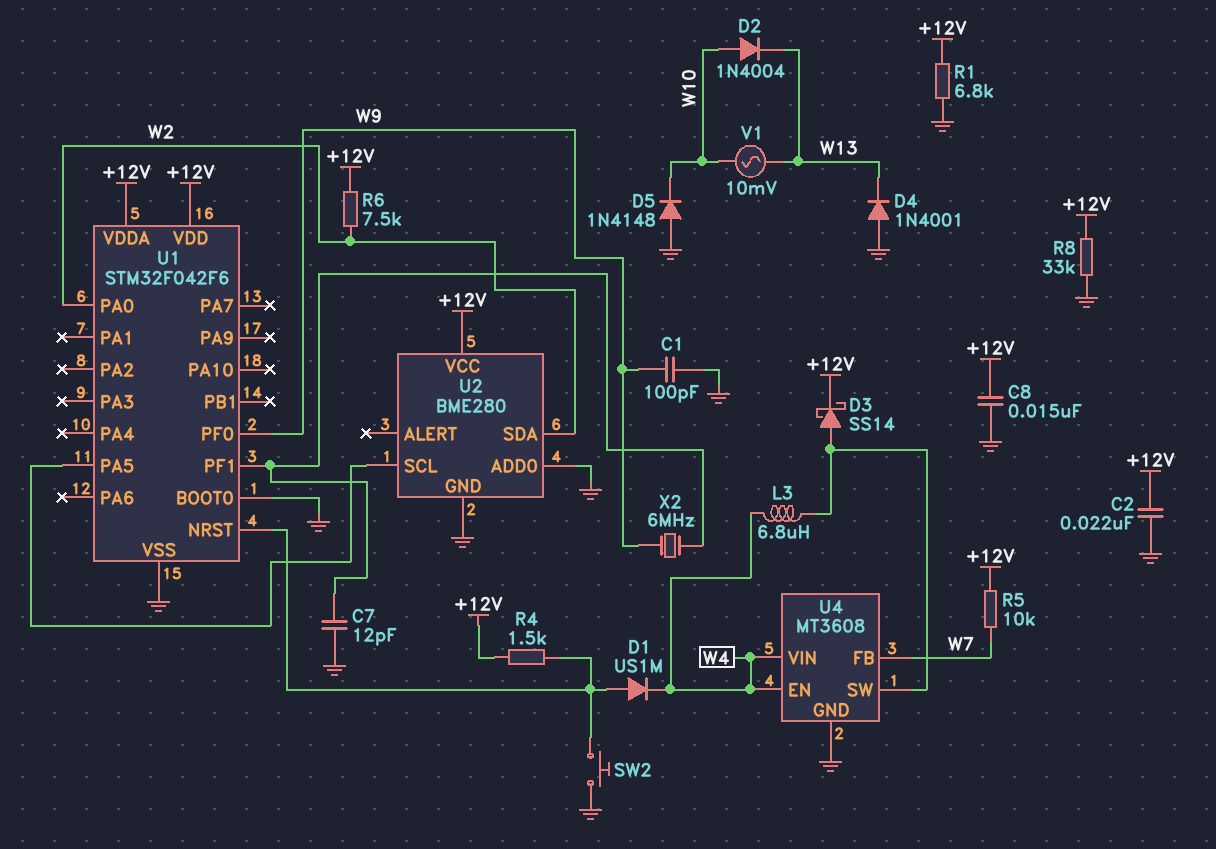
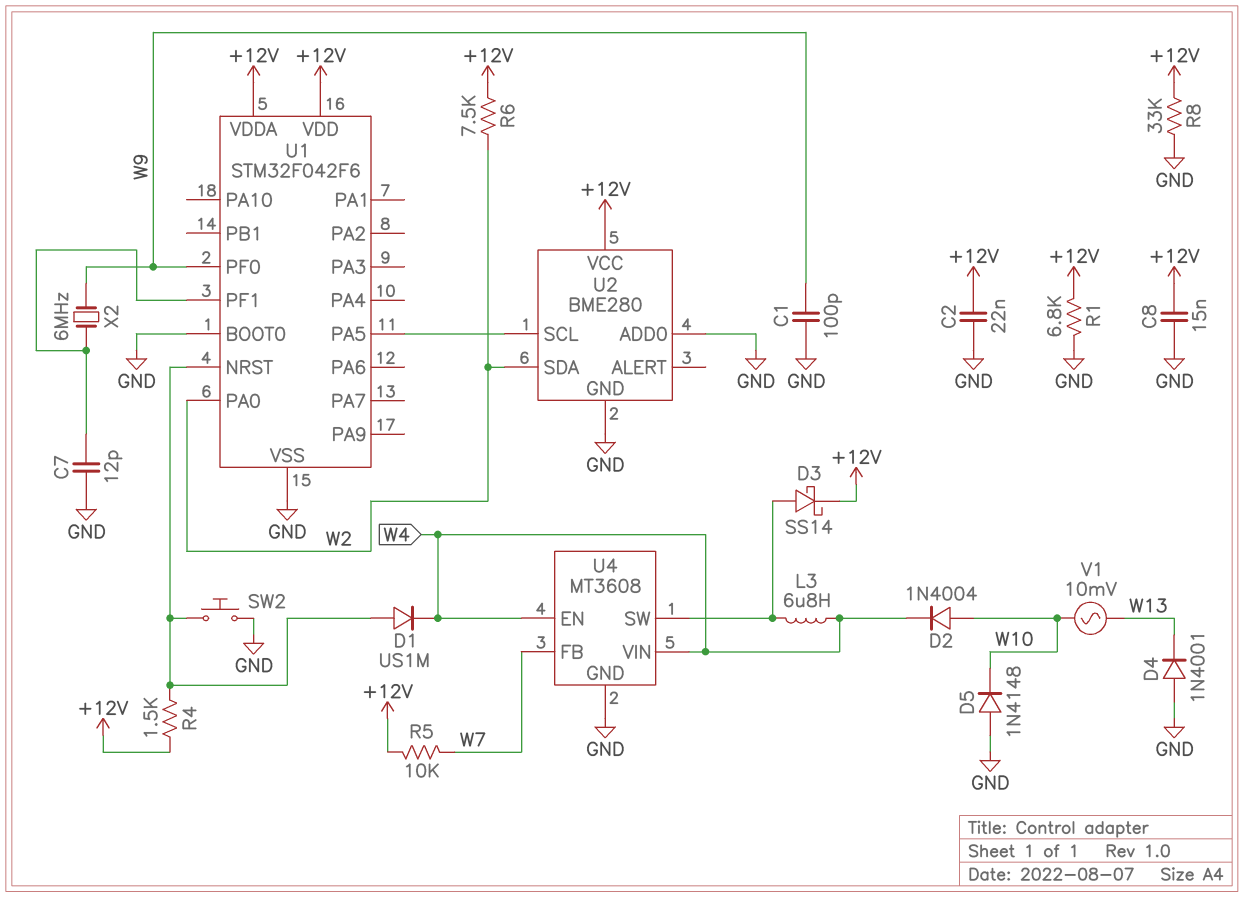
D2: diode 1N4004 (A W10, K W13) -> diode 1N4004 (A W10, K W4)

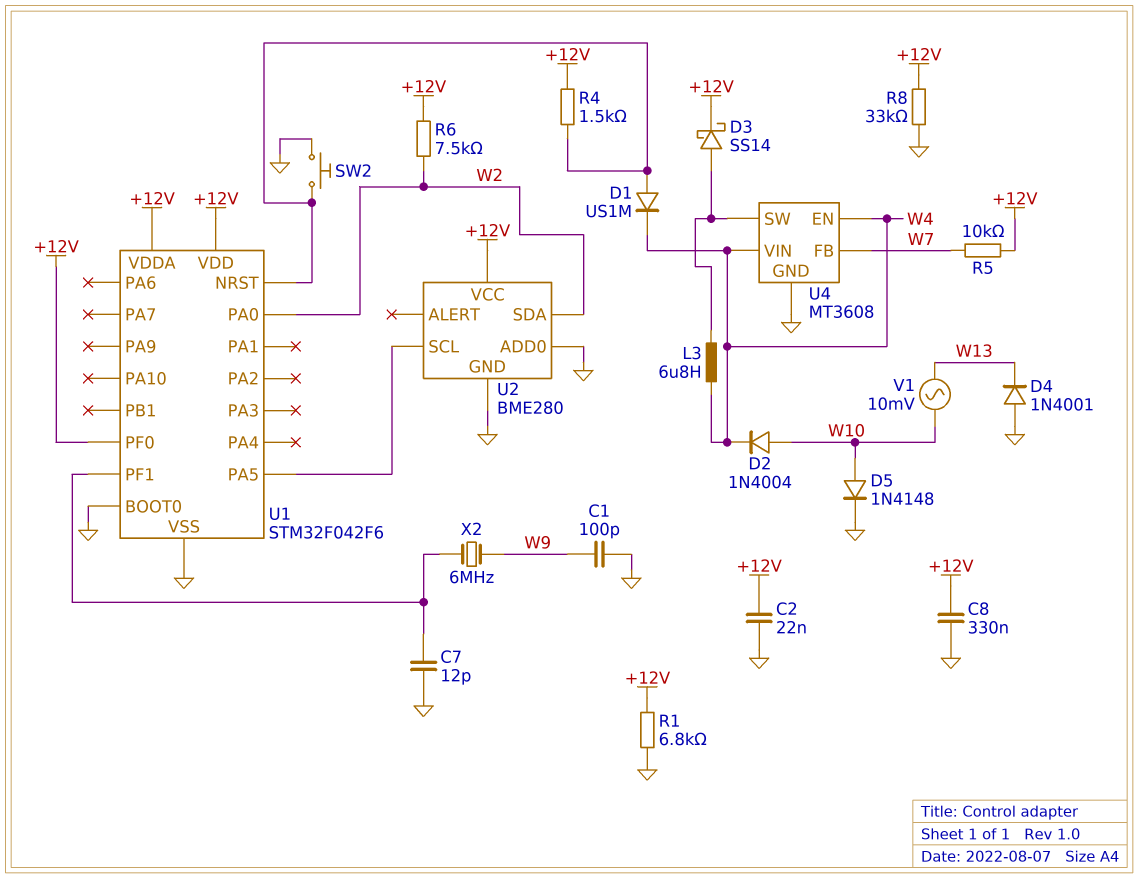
C8: 15nF (+12V, GND) -> 330nF (+12V, GND)
D5: diode 1N4148 (A GND, K W10) -> diode 1N4148 (A W10, K GND)
U1 pin PF0: W9 -> +12V

